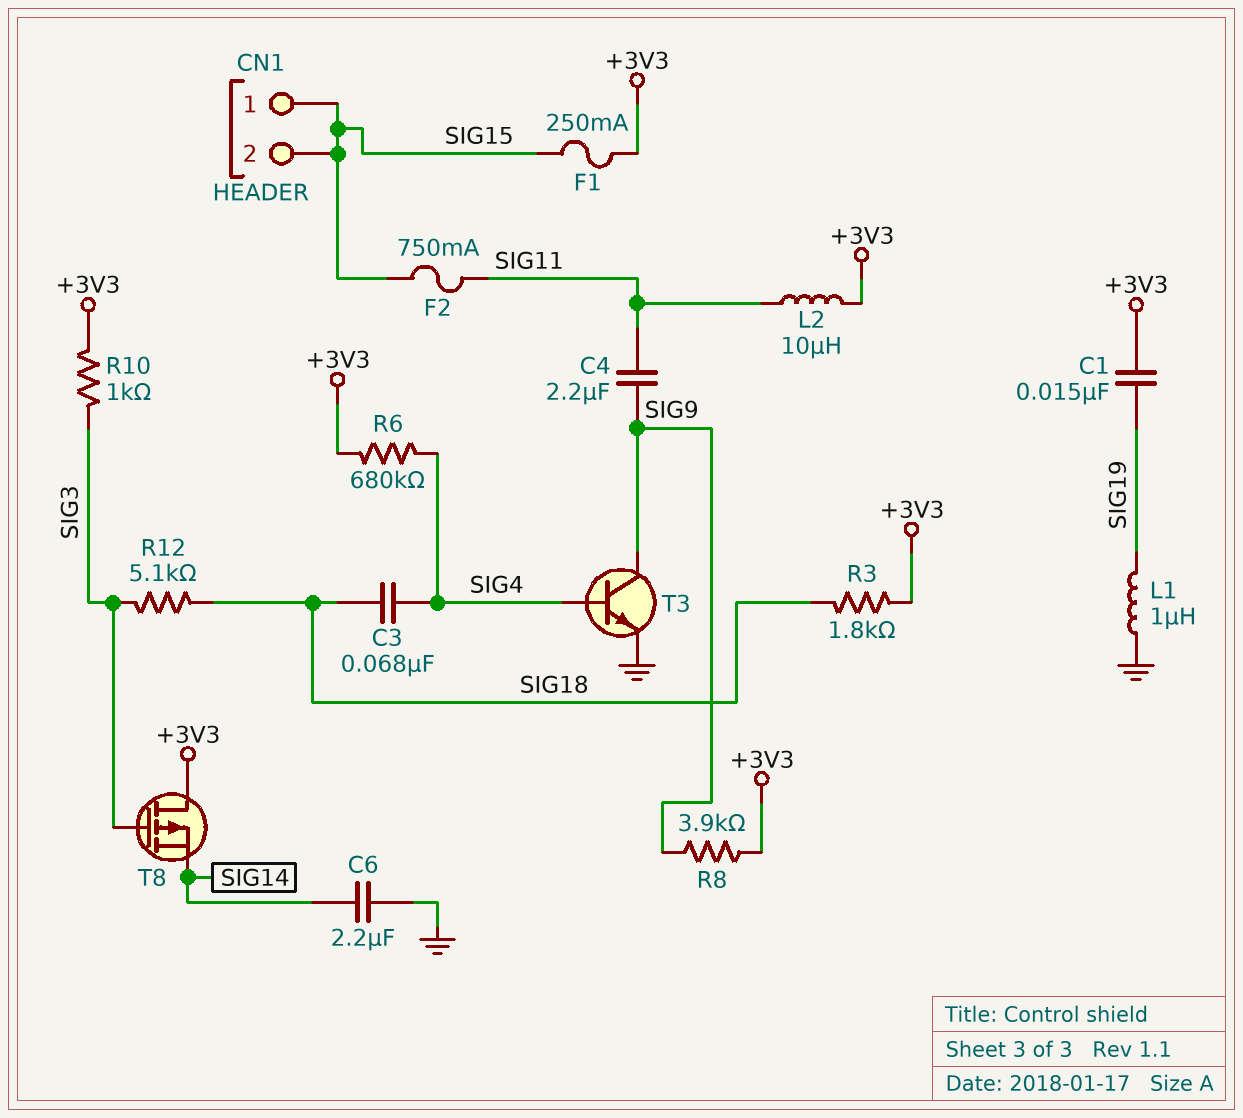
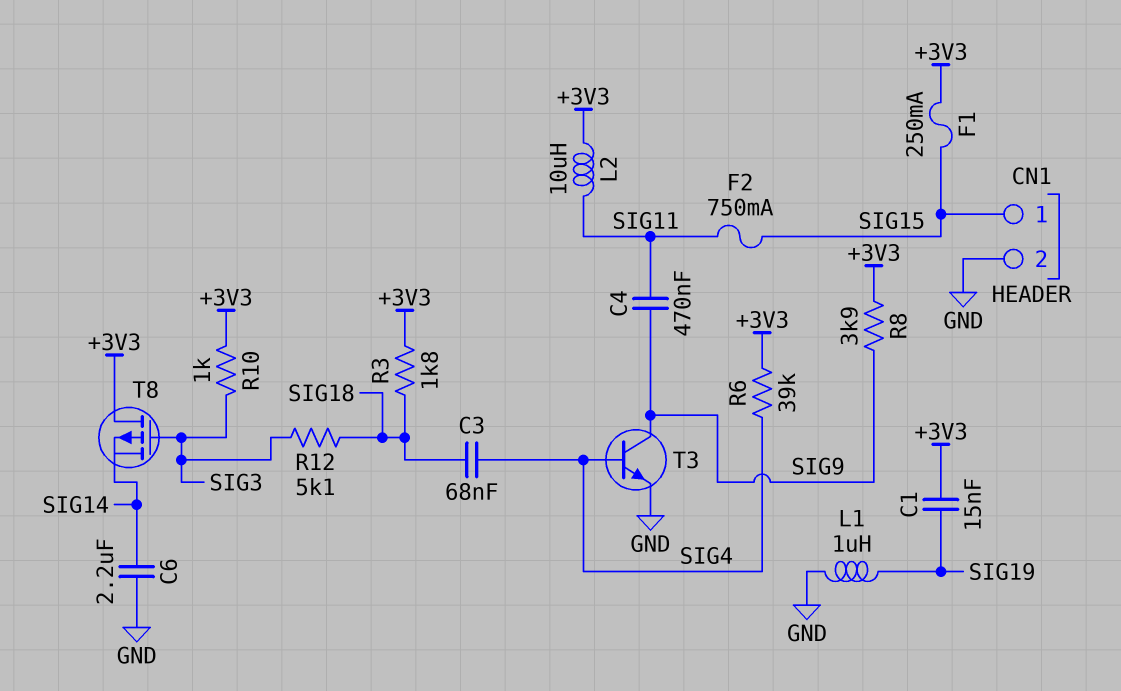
C4: 2.2uF (SIG9, SIG11) -> 470nF (SIG9, SIG11)
CN1 pin 2: SIG15 -> GND
R6: 680k (+3V3, SIG4) -> 39k (+3V3, SIG4)

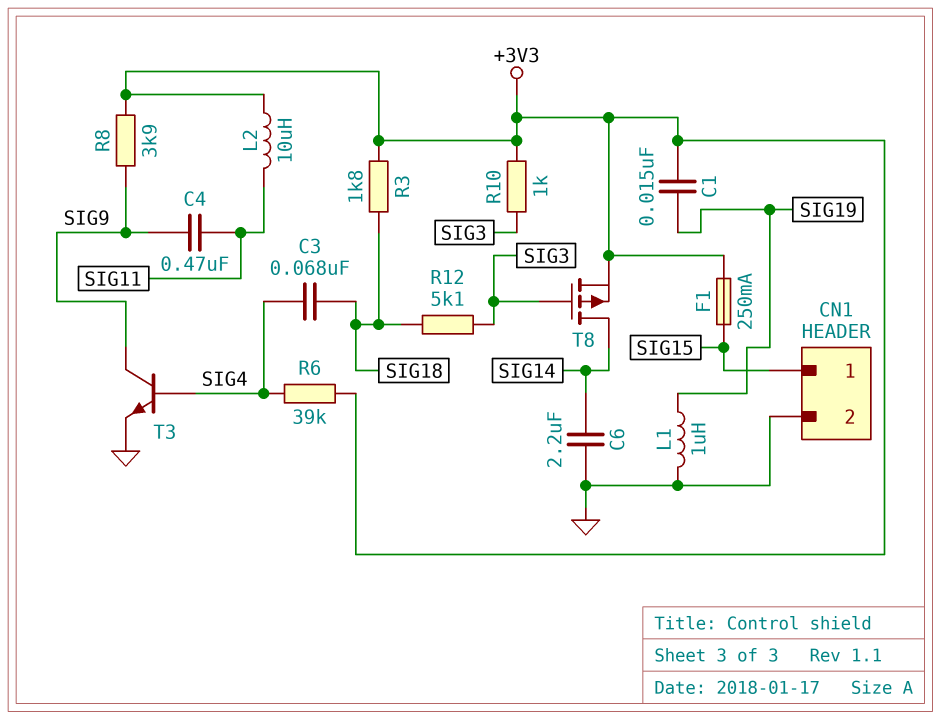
F2: 750mA (SIG11, SIG15) -> none
T8: PMOS (G SIG3, D +3V3, S SIG14) -> PMOS (G SIG3, D SIG14, S +3V3)

